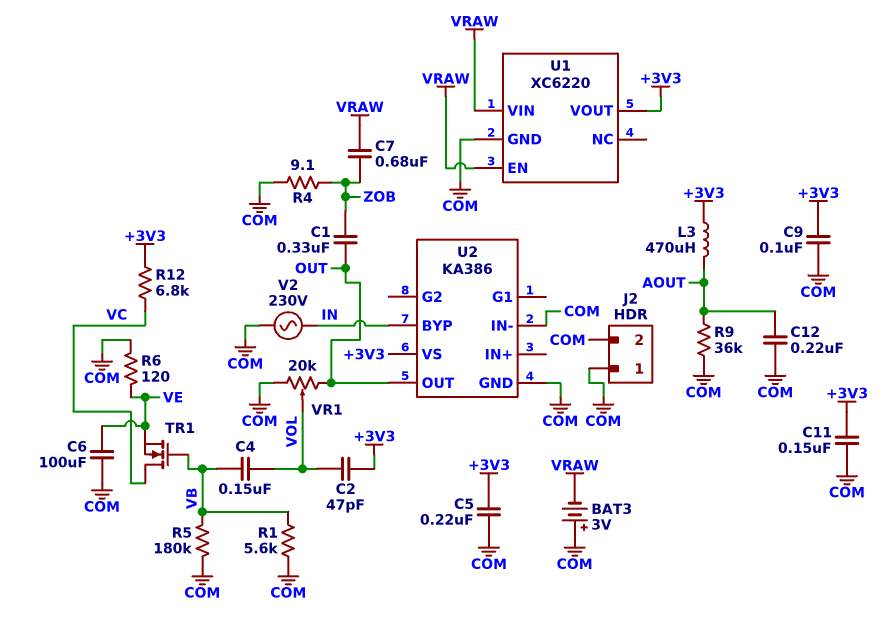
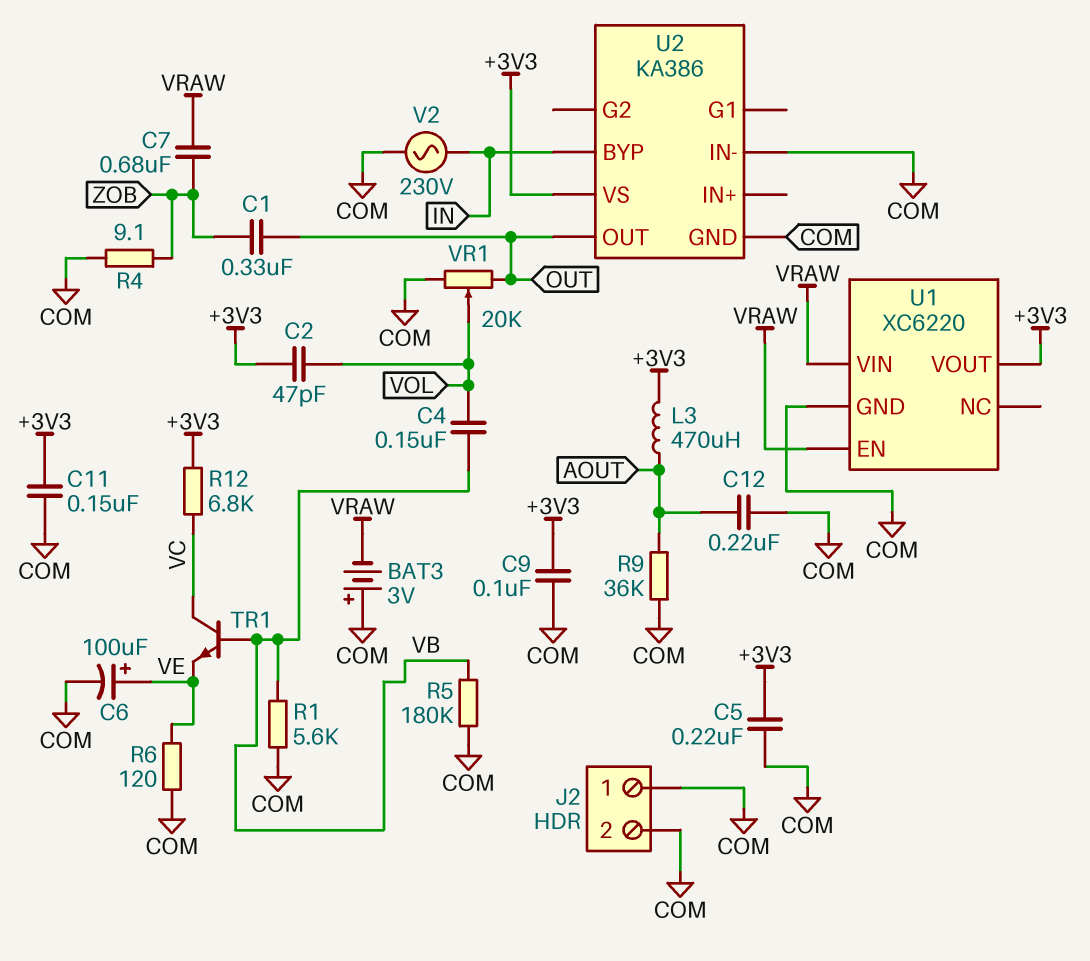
C6: 100uF (COM, VE) -> 100uF (plus VE, minus COM)
TR1: NMOS (G VB, D VC, S VE) -> NPN (B VB, C VC, E VE)

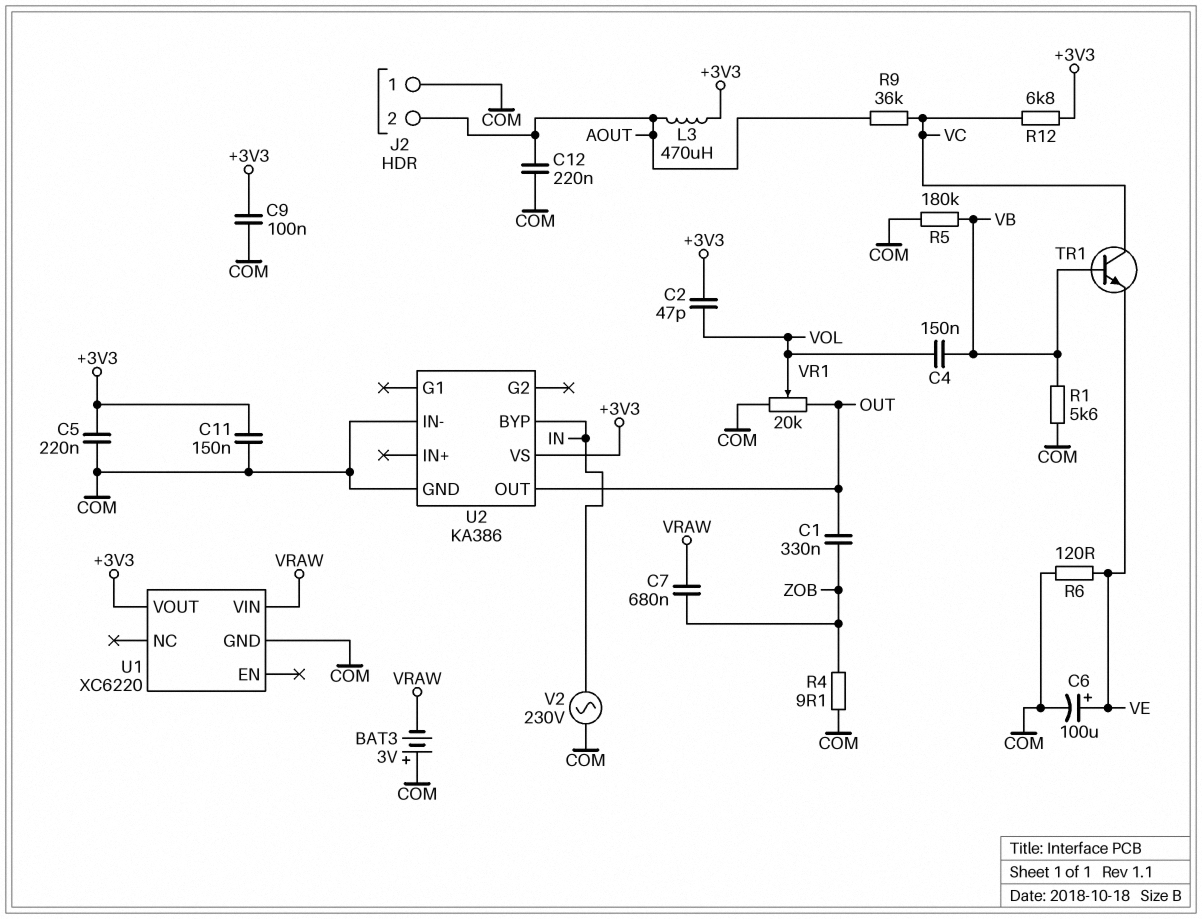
J2 pin 2: COM -> AOUT
R9: 36k (AOUT, COM) -> 36k (AOUT, VC)
U1 pin EN: VRAW -> none

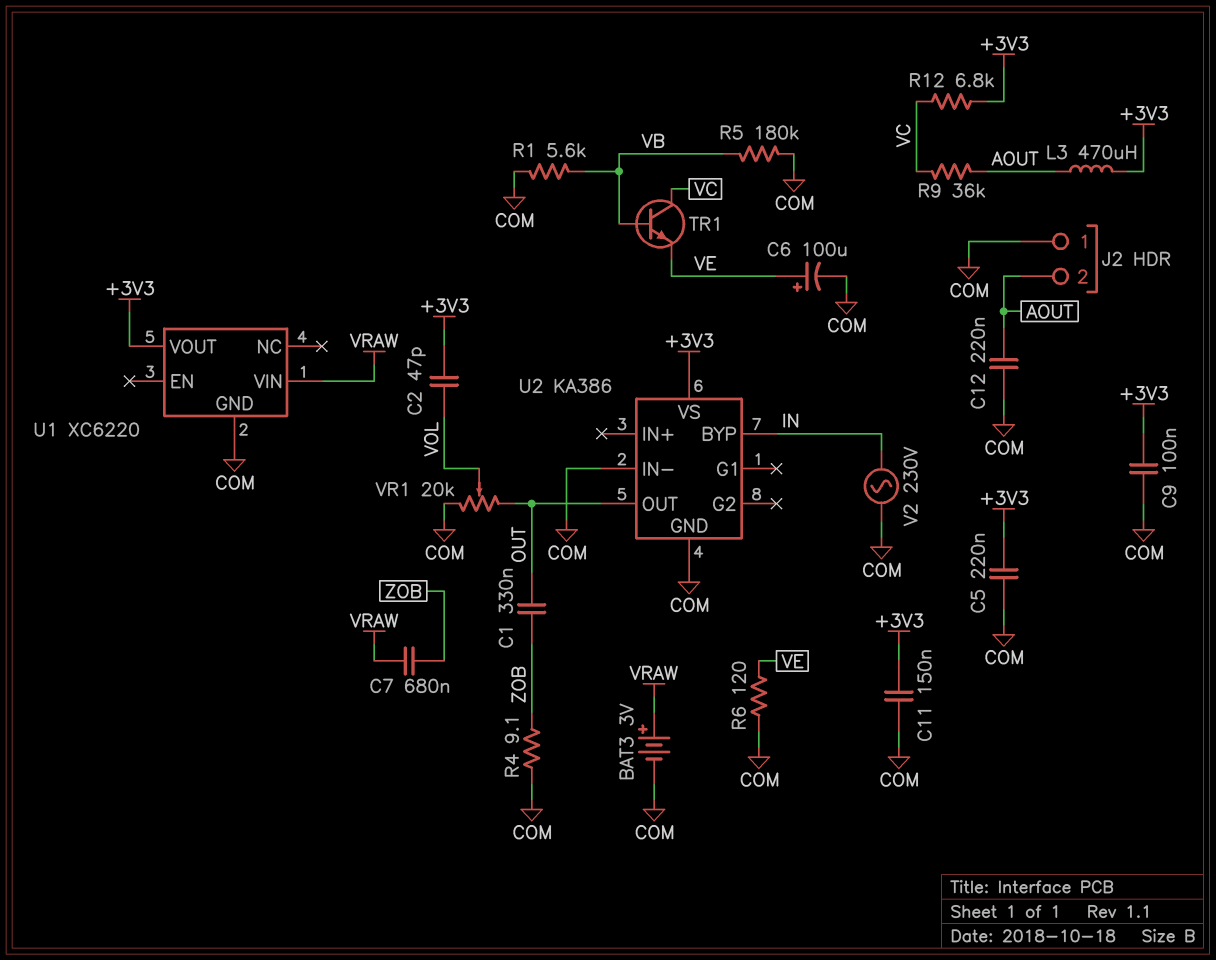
BAT3: 3V (plus COM, minus VRAW) -> 3V (plus VRAW, minus COM)
C4: 150nF (VB, VOL) -> none

